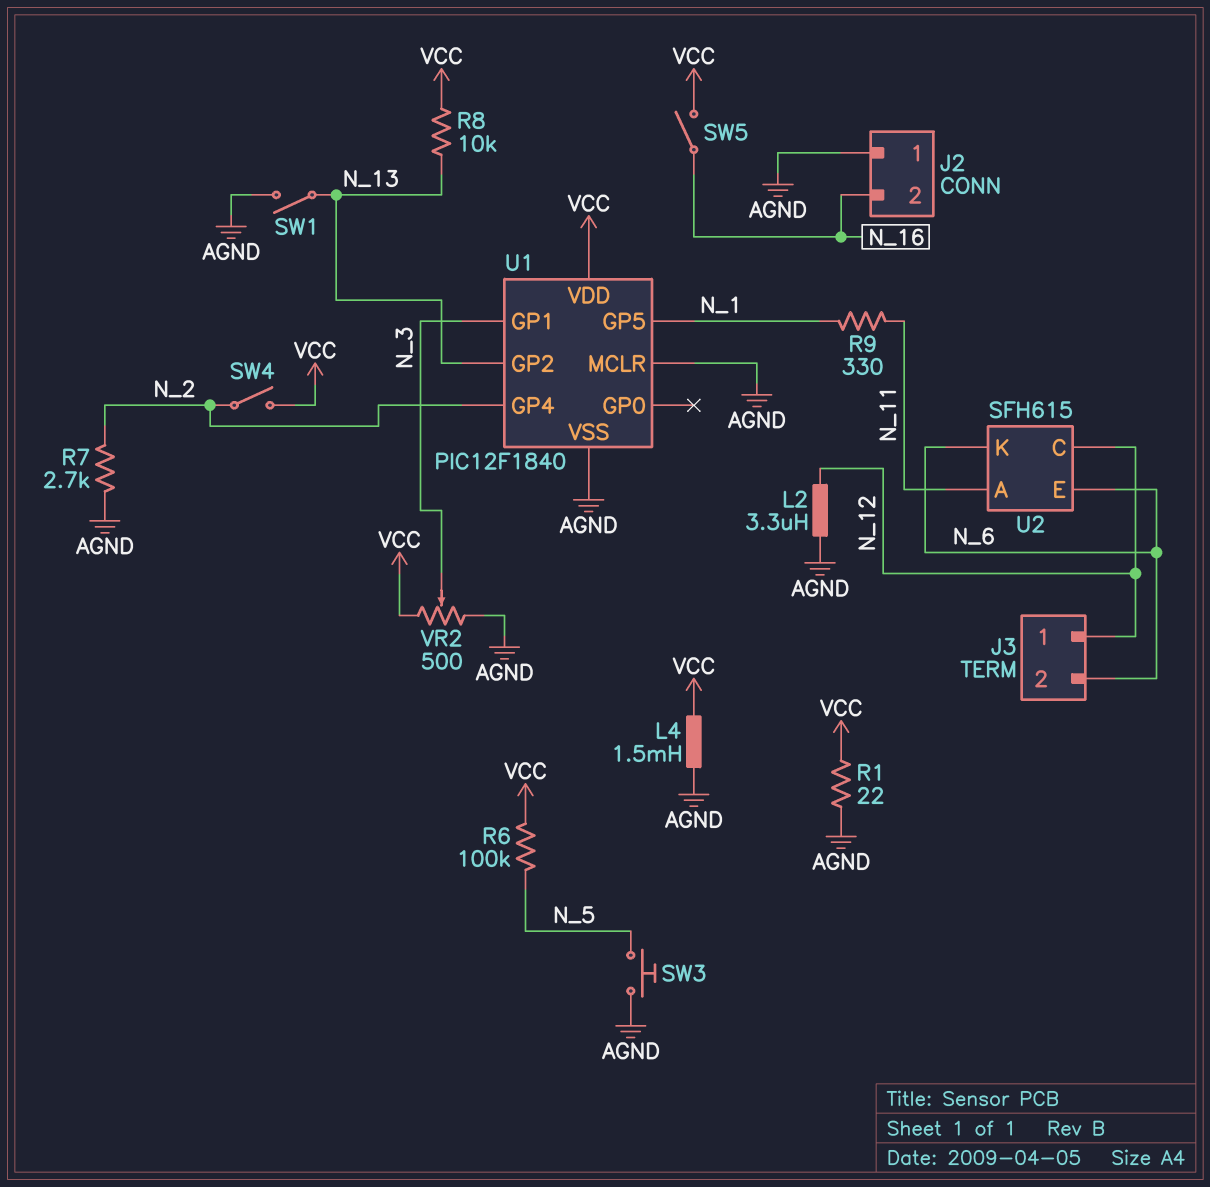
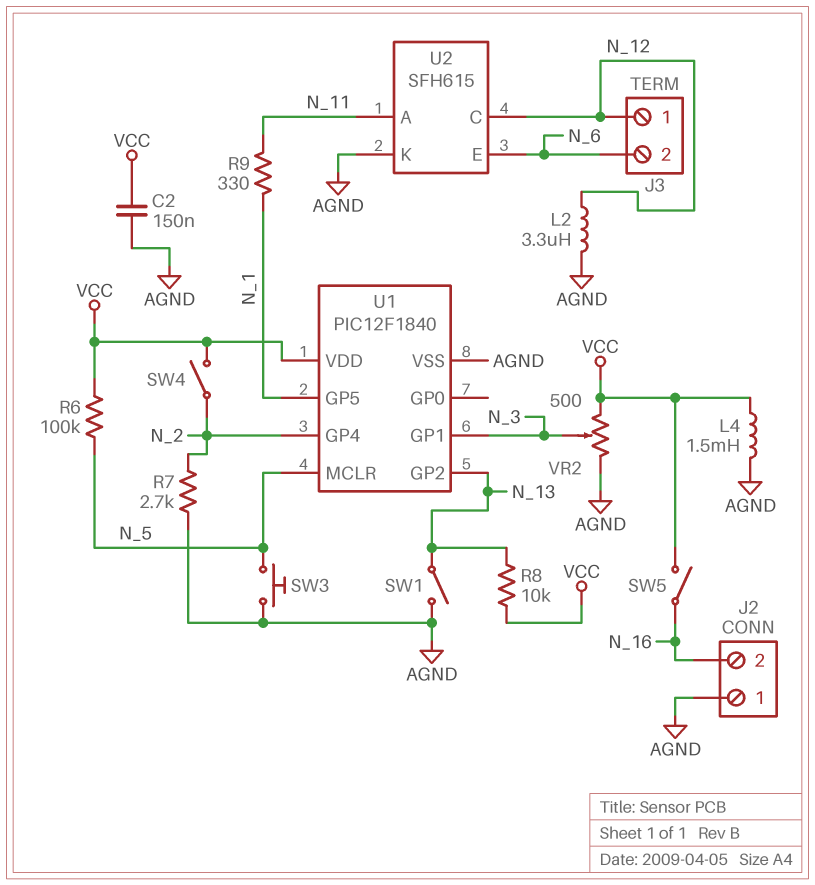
C2: none -> 150nF (AGND, VCC)
R1: 22 (AGND, VCC) -> none
U1 pin MCLR: AGND -> N_5
U2 pin K: N_6 -> AGND

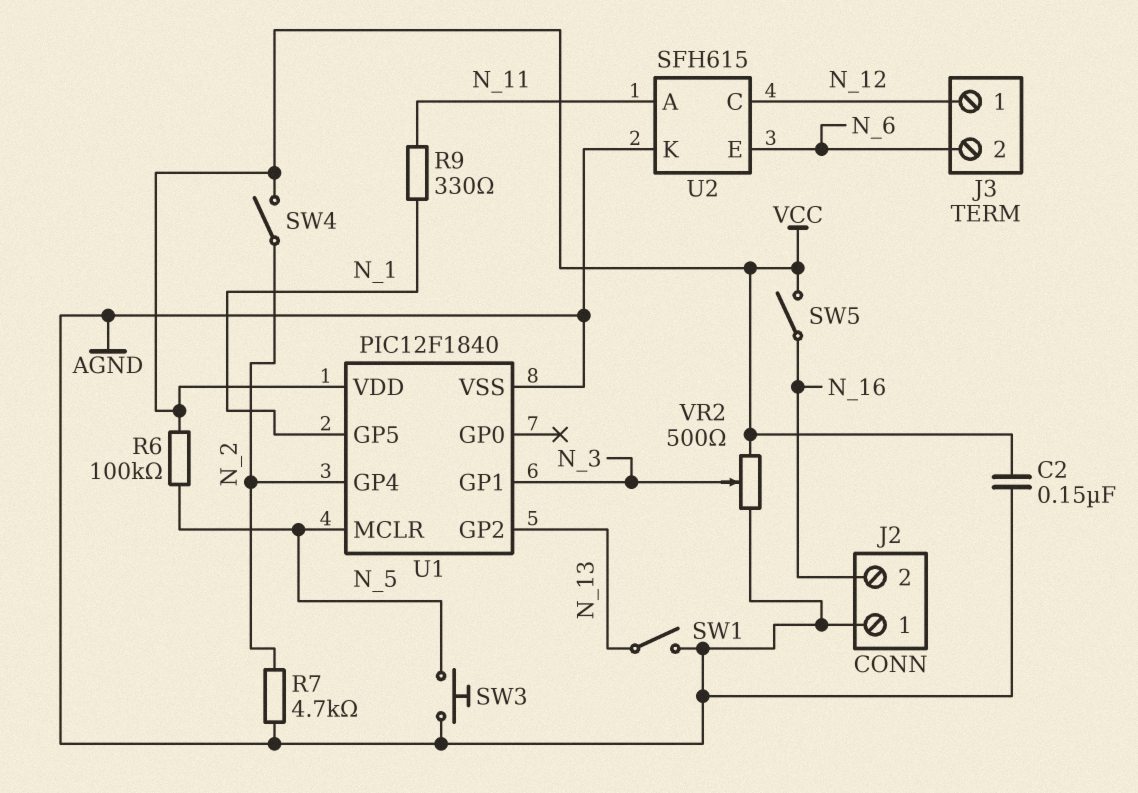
L2: 3.3uH (AGND, N_12) -> none
L4: 1.5mH (AGND, VCC) -> none
R7: 2.7k (AGND, N_2) -> 4.7k (AGND, N_2)
R8: 10k (N_13, VCC) -> none

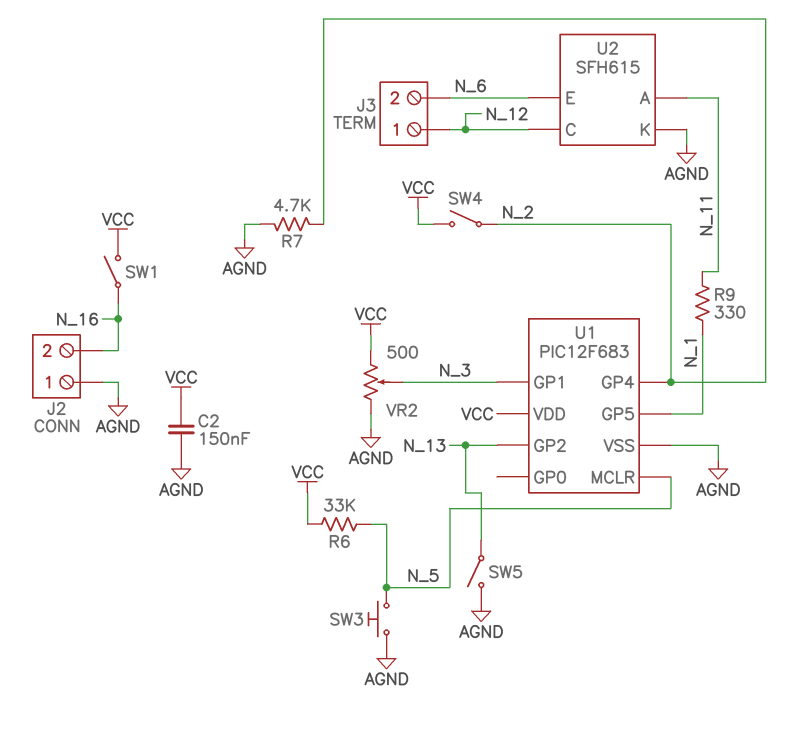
R6: 100k (N_5, VCC) -> 33k (N_5, VCC)
SW1: switch (AGND, N_13) -> switch (N_16, VCC)
SW5: switch (N_16, VCC) -> switch (AGND, N_13)
U1: PIC12F1840 -> PIC12F683

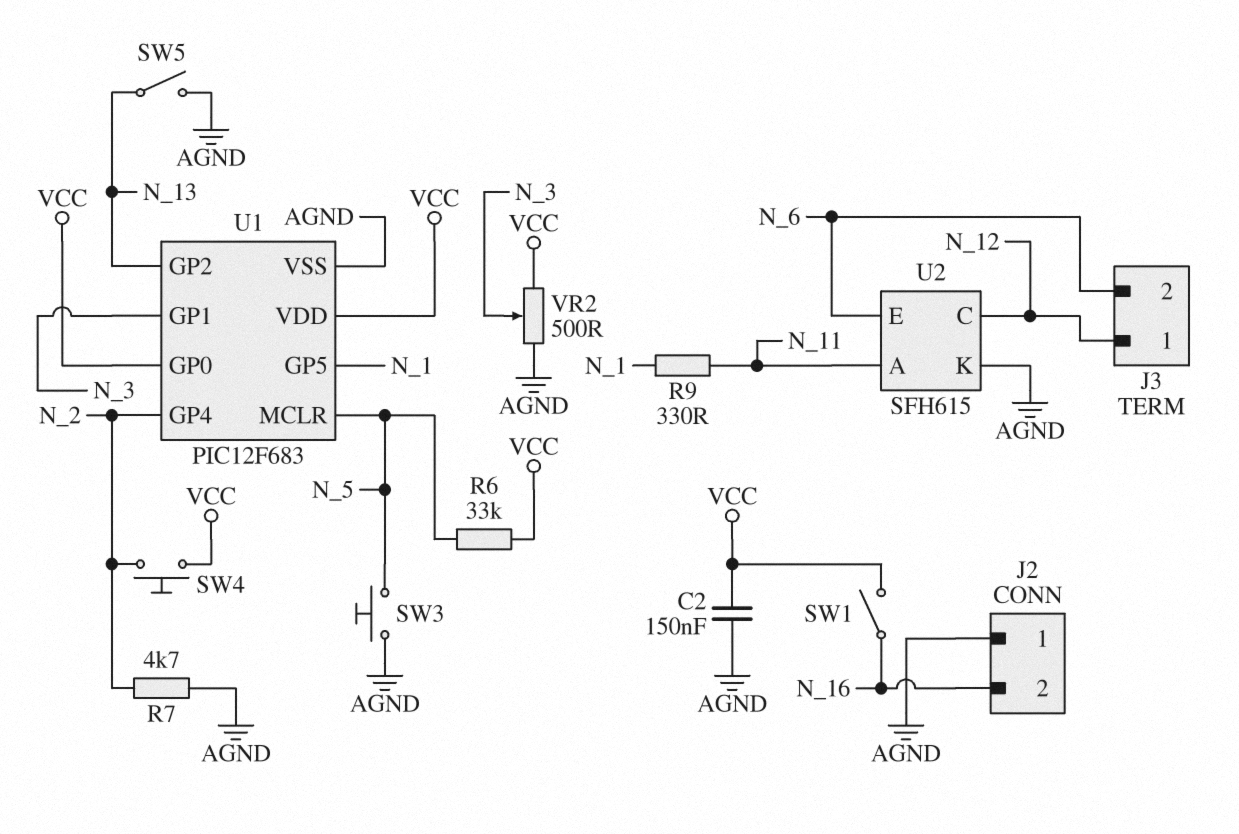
SW4: switch (N_2, VCC) -> button (N_2, VCC)
U1 pin GP0: none -> VCC

